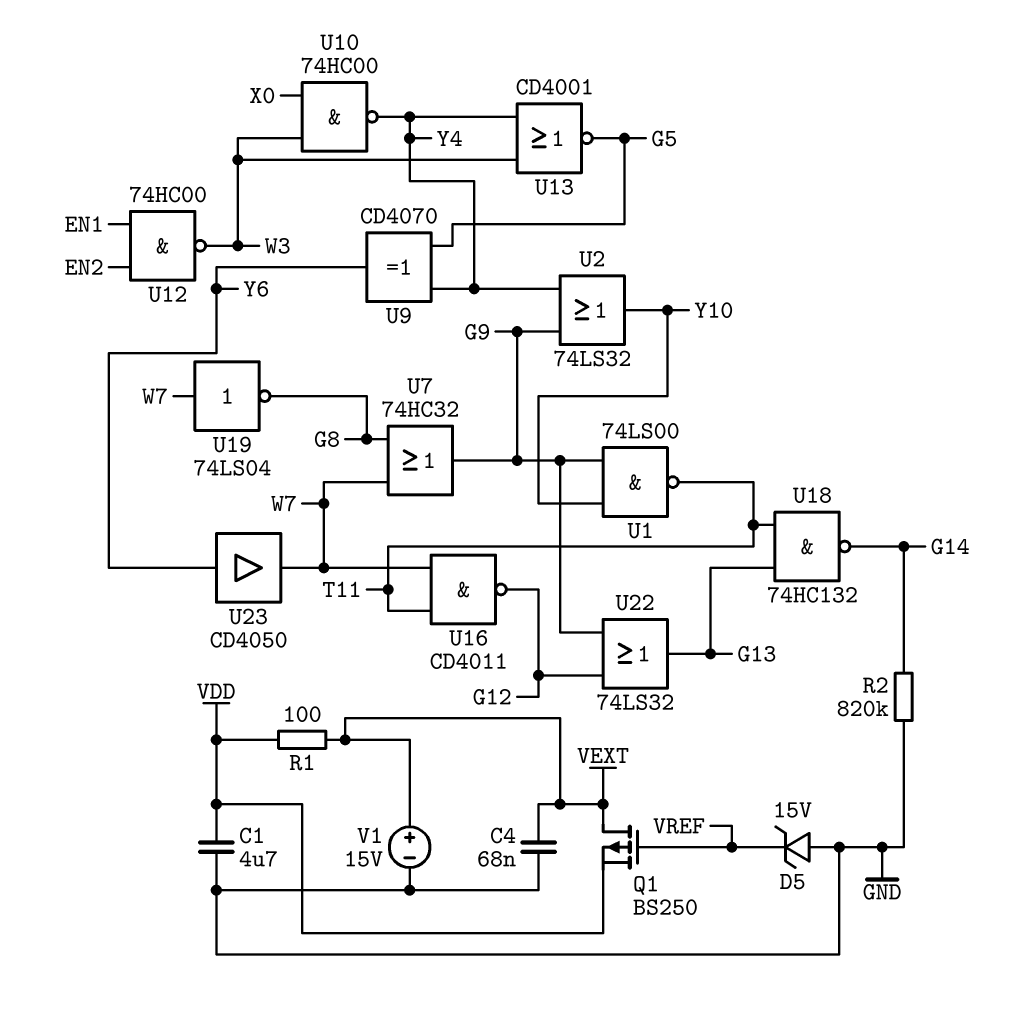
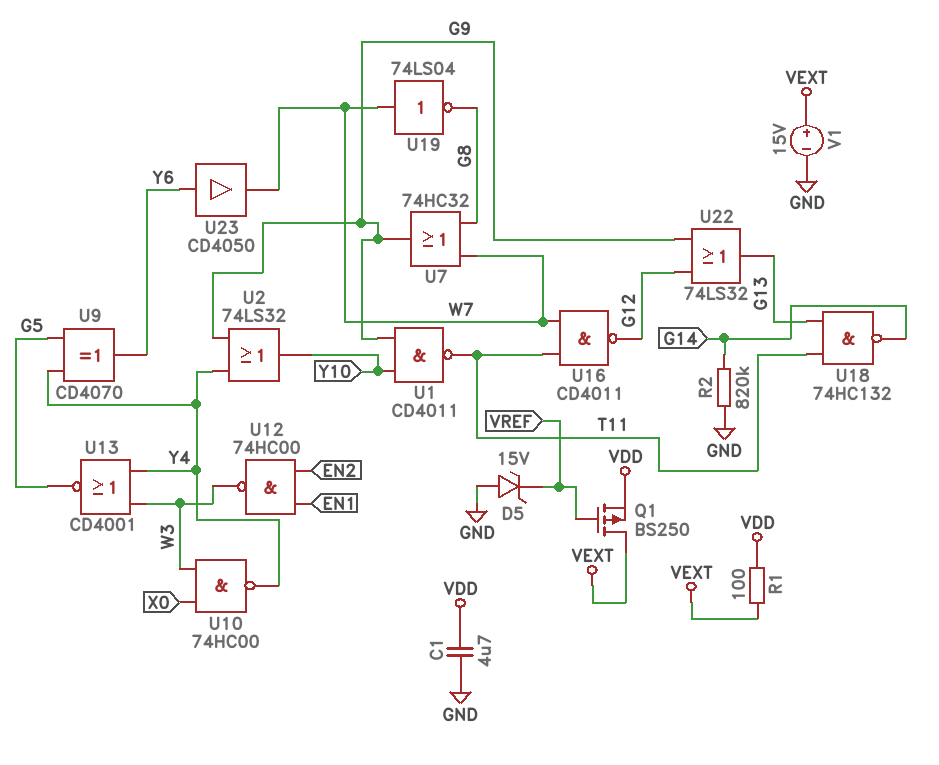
C4: 68nF (GND, VEXT) -> none
U1: NAND 74LS00 (in G9, in Y10, out T11) -> NAND CD4011 (in G9, in Y10, out T11)

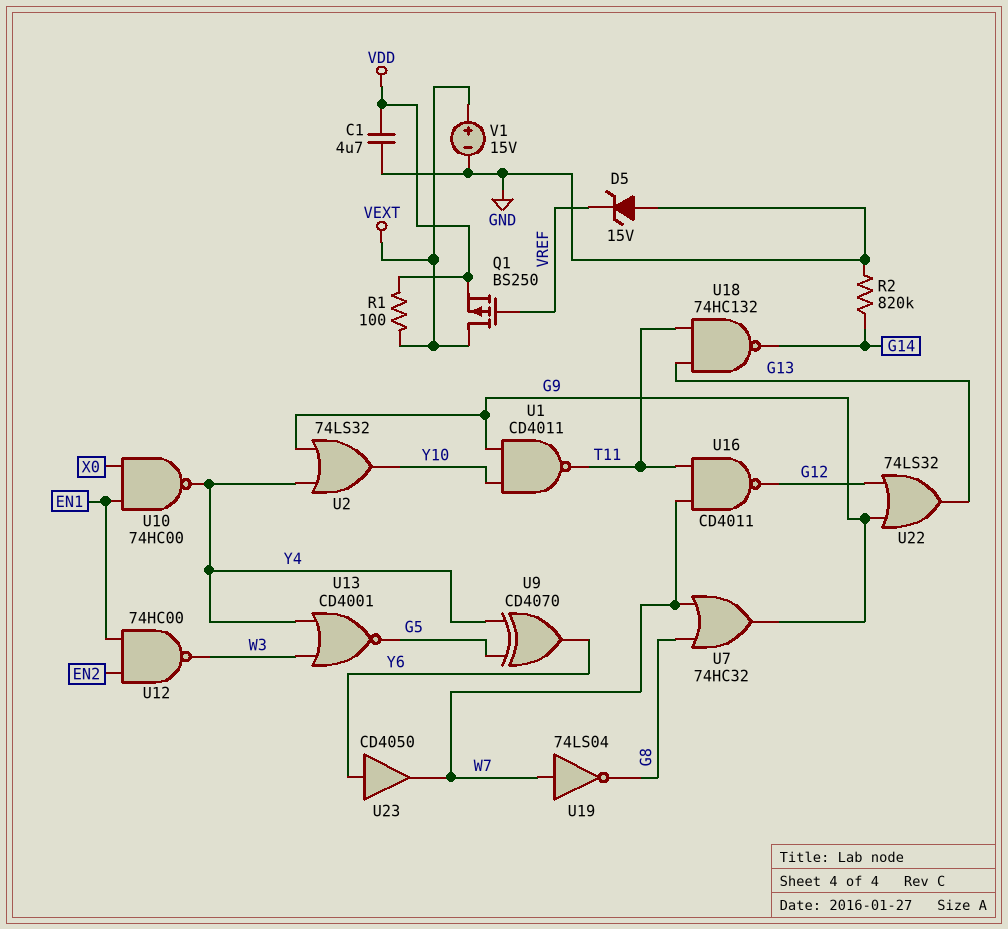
U10: NAND 74HC00 (in W3, in X0, out Y4) -> NAND 74HC00 (in EN1, in X0, out Y4)

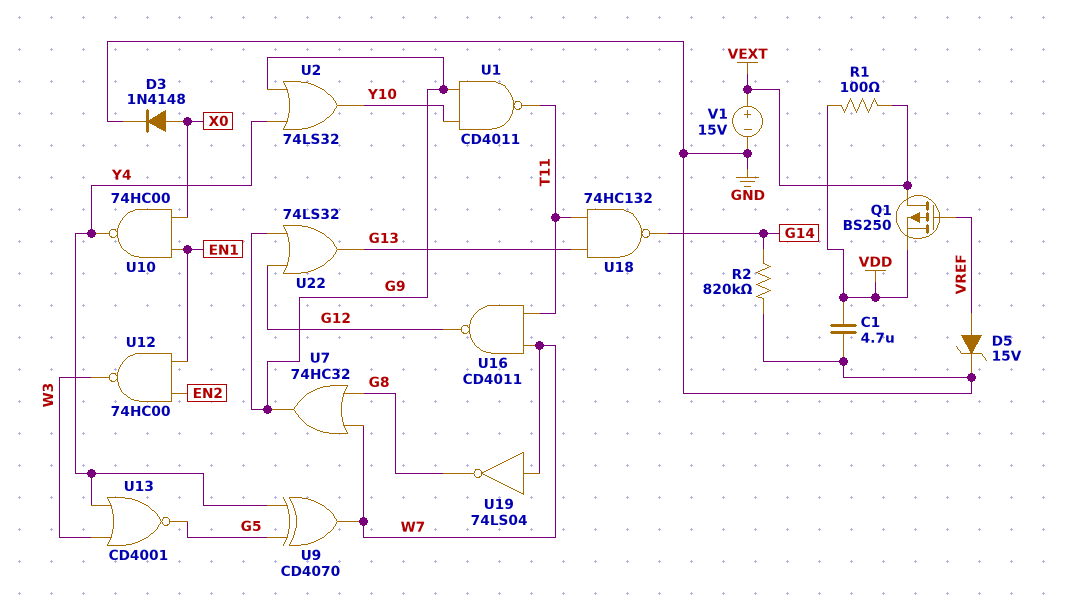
D3: none -> diode 1N4148 (A X0, K GND)
D5: zener 15V (A GND, K VREF) -> zener 15V (A VREF, K GND)
U9: XOR CD4070 (in G5, in Y4, out Y6) -> XOR CD4070 (in G5, in Y4, out W7)
U23: buffer CD4050 (in Y6, out W7) -> none

